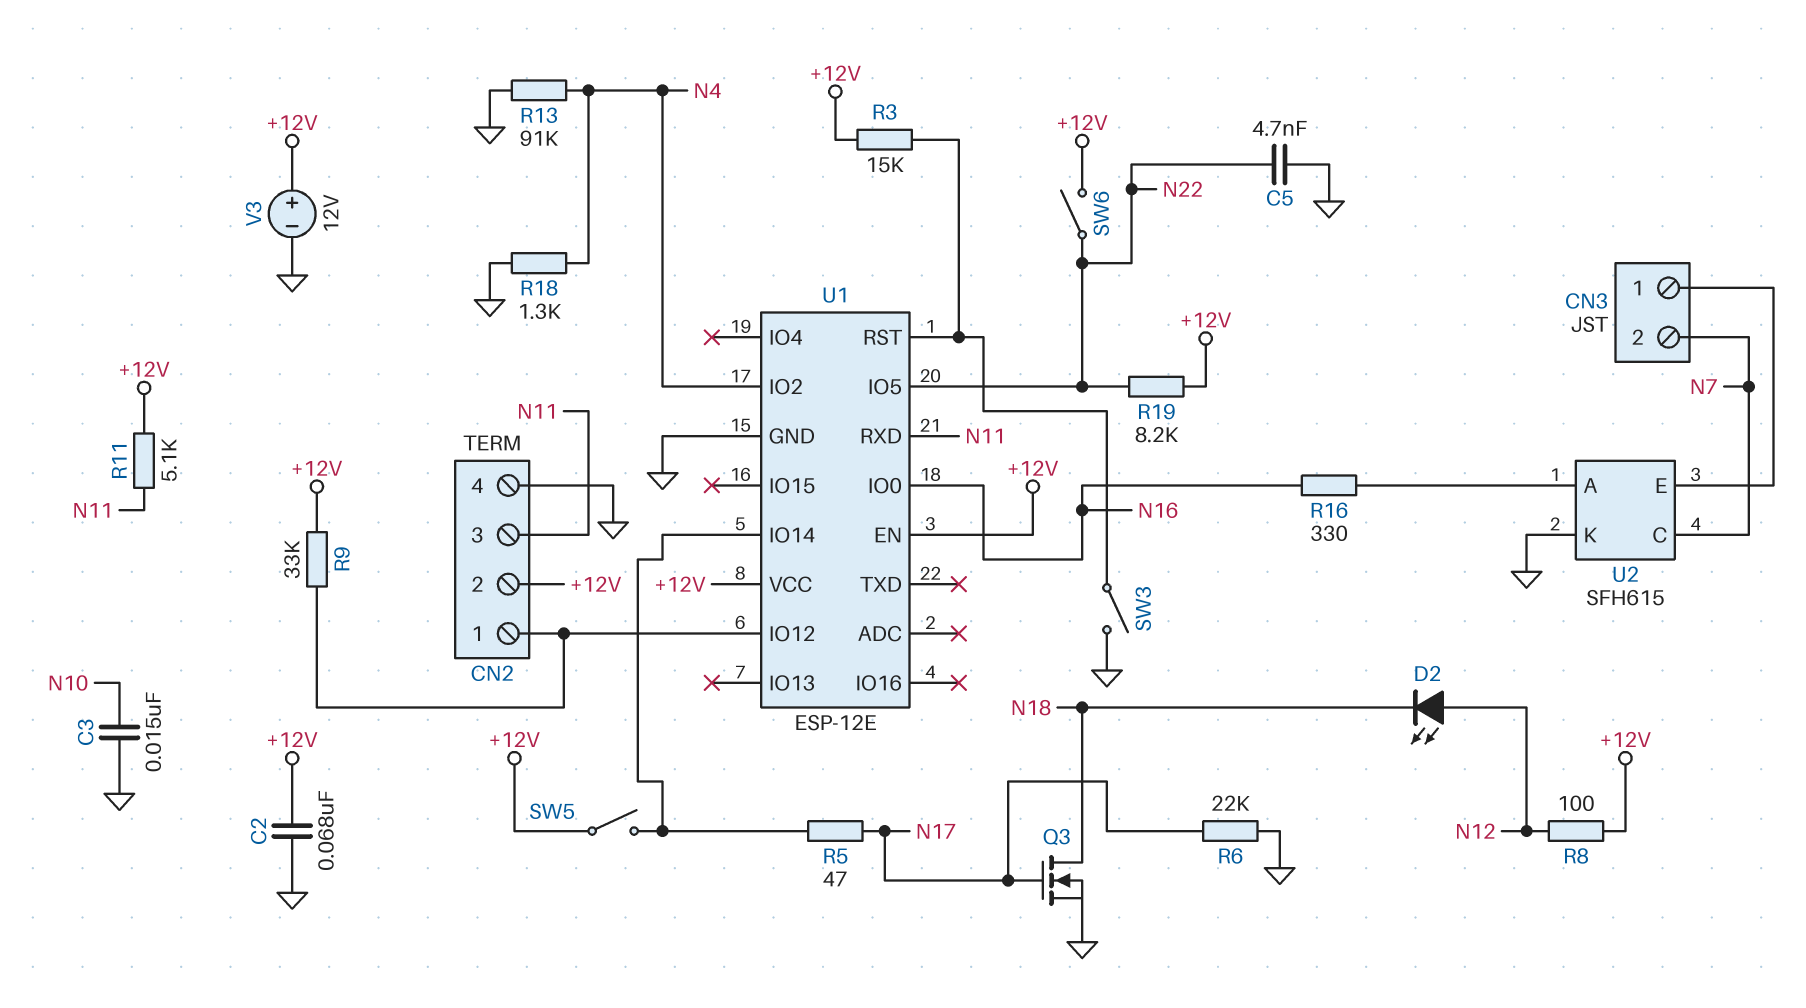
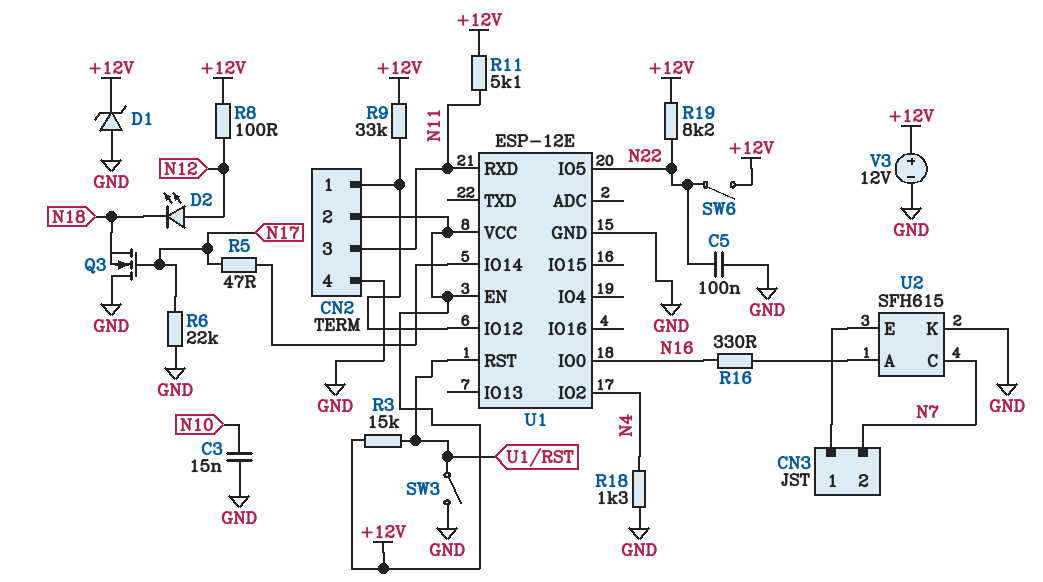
C2: 68nF (+12V, GND) -> none
C5: 4.7nF (GND, N22) -> 100nF (GND, N22)
D1: none -> zener (A GND, K +12V)
Q3: NMOS (G N17, D N18, S GND) -> NMOS (G N17, D GND, S N18)
R13: 91k (GND, N4) -> none
SW5: switch (+12V, U1/IO14) -> none

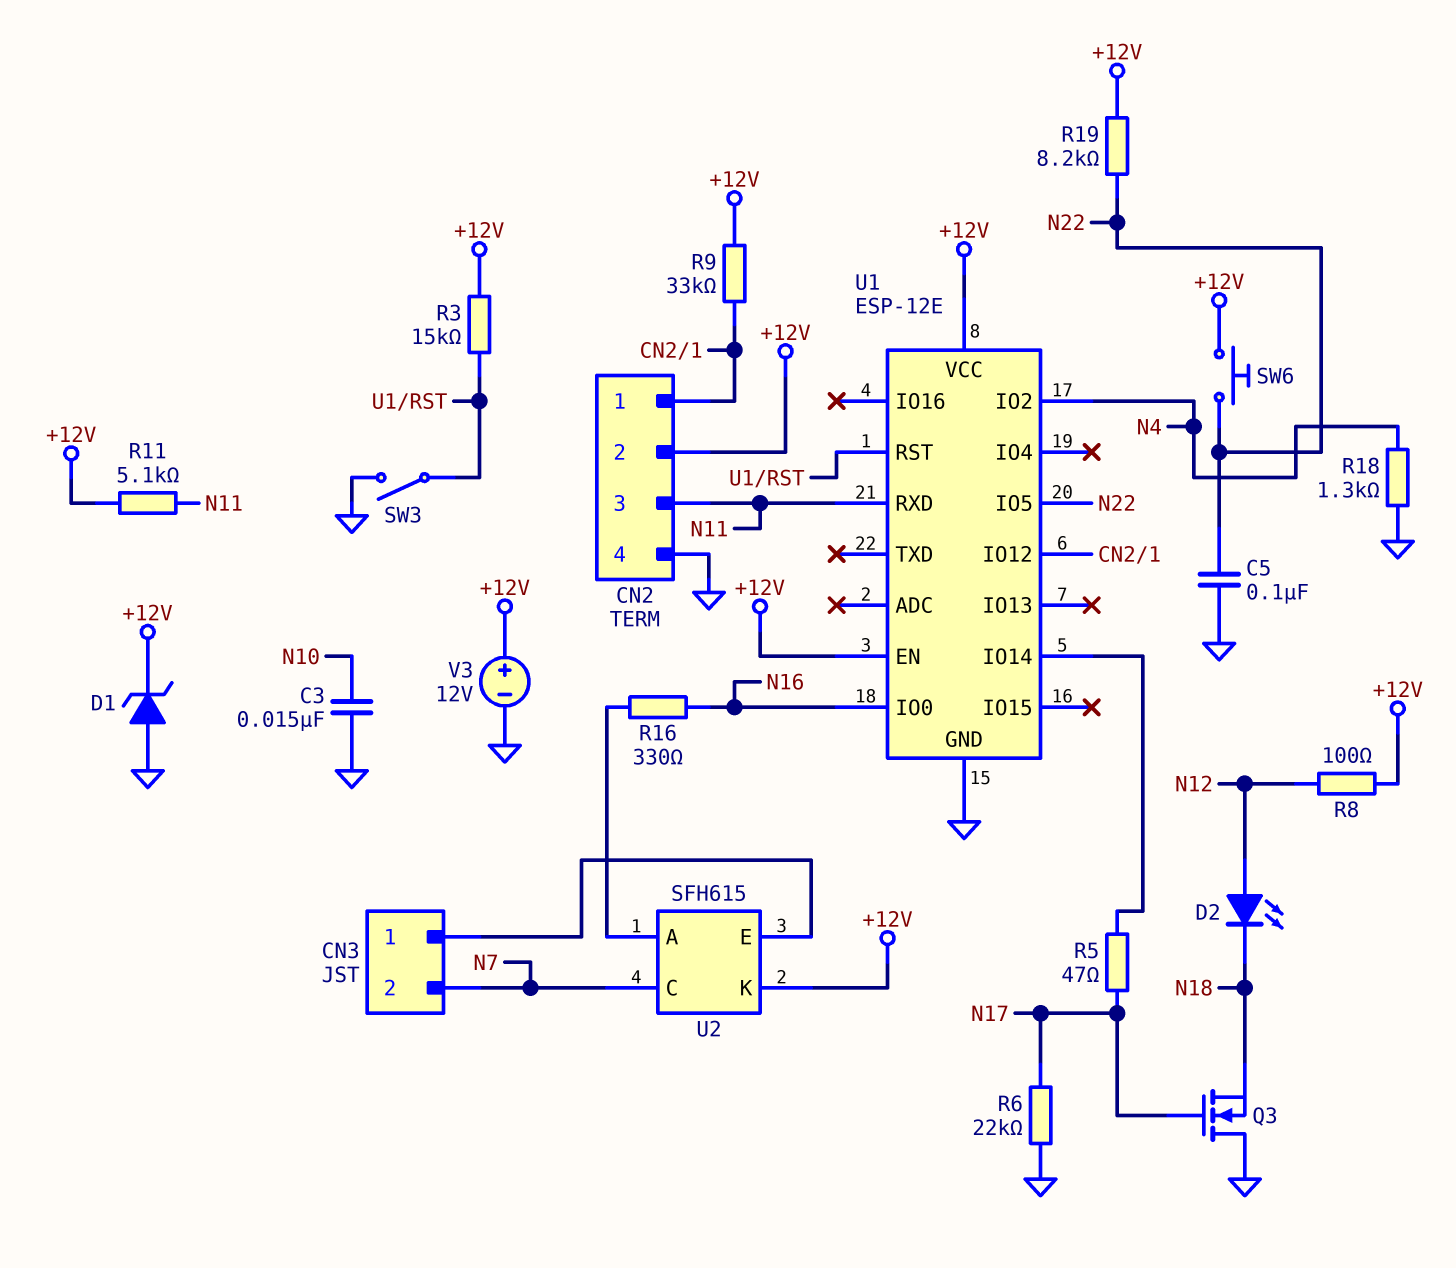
SW6: switch (+12V, N22) -> button (+12V, N22)
U2 pin K: GND -> +12V

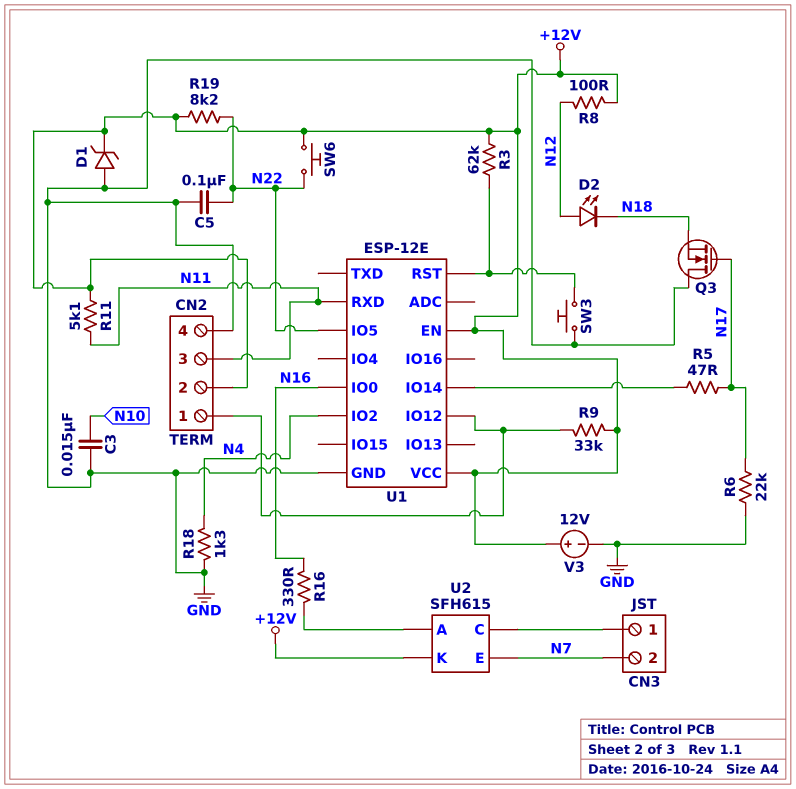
R3: 15k (+12V, U1/RST) -> 62k (+12V, U1/RST)
SW3: switch (GND, U1/RST) -> button (GND, U1/RST)
U2 pin C: N7 -> CN3/1
U2 pin E: CN3/1 -> N7

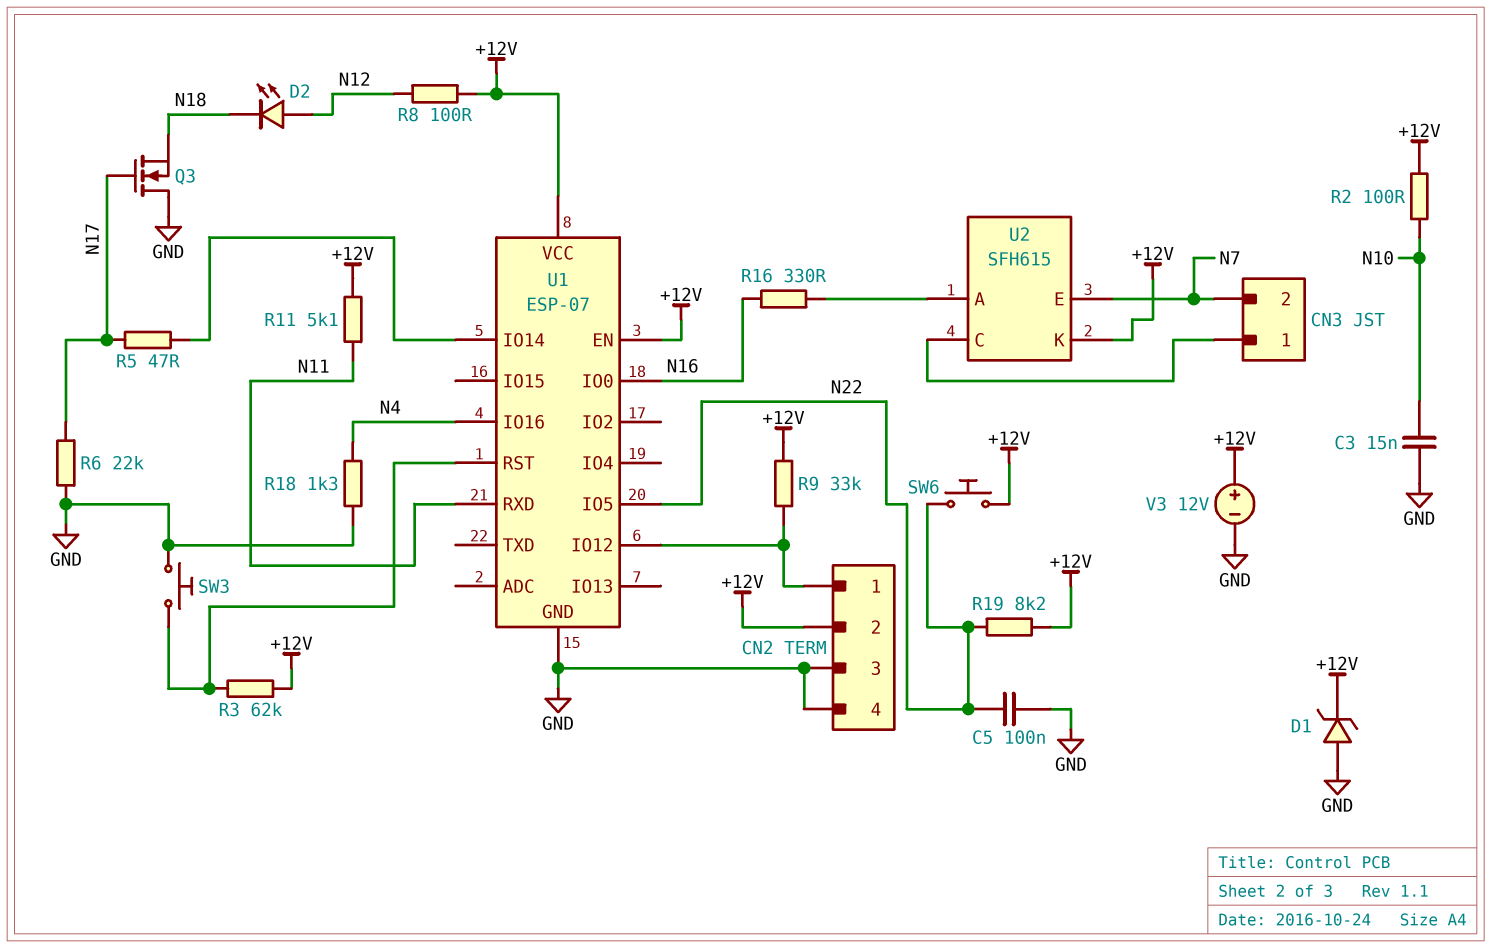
CN2 pin 3: N11 -> GND
R2: none -> 100 (+12V, N10)
U1: ESP-12E -> ESP-07
U1 pin IO2: N4 -> none
U1 pin IO16: none -> N4

